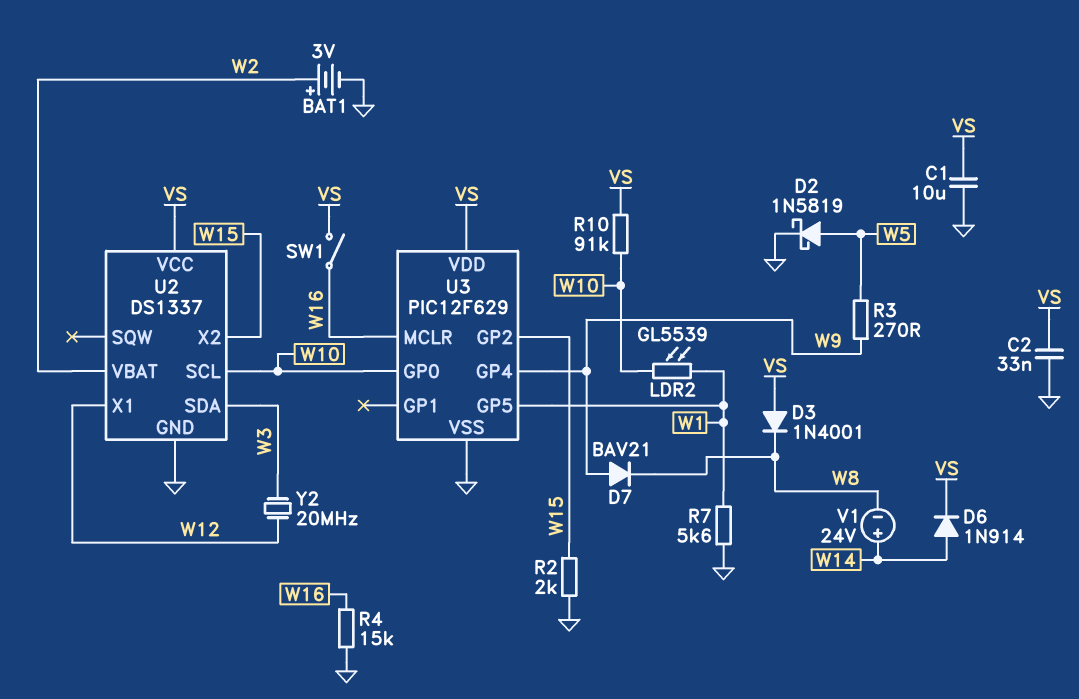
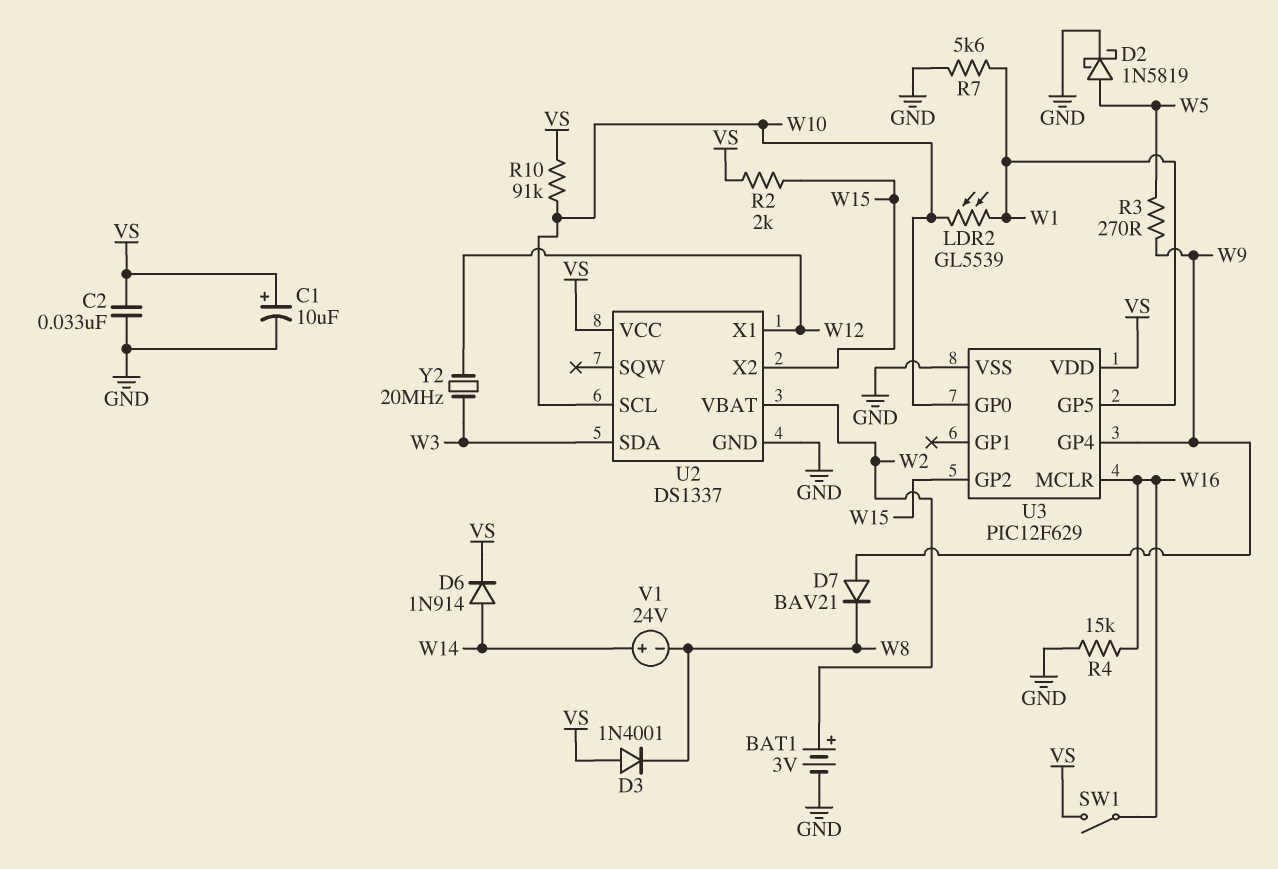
C1: 10uF (GND, VS) -> 10uF (plus VS, minus GND)
R2: 2k (GND, W15) -> 2k (VS, W15)

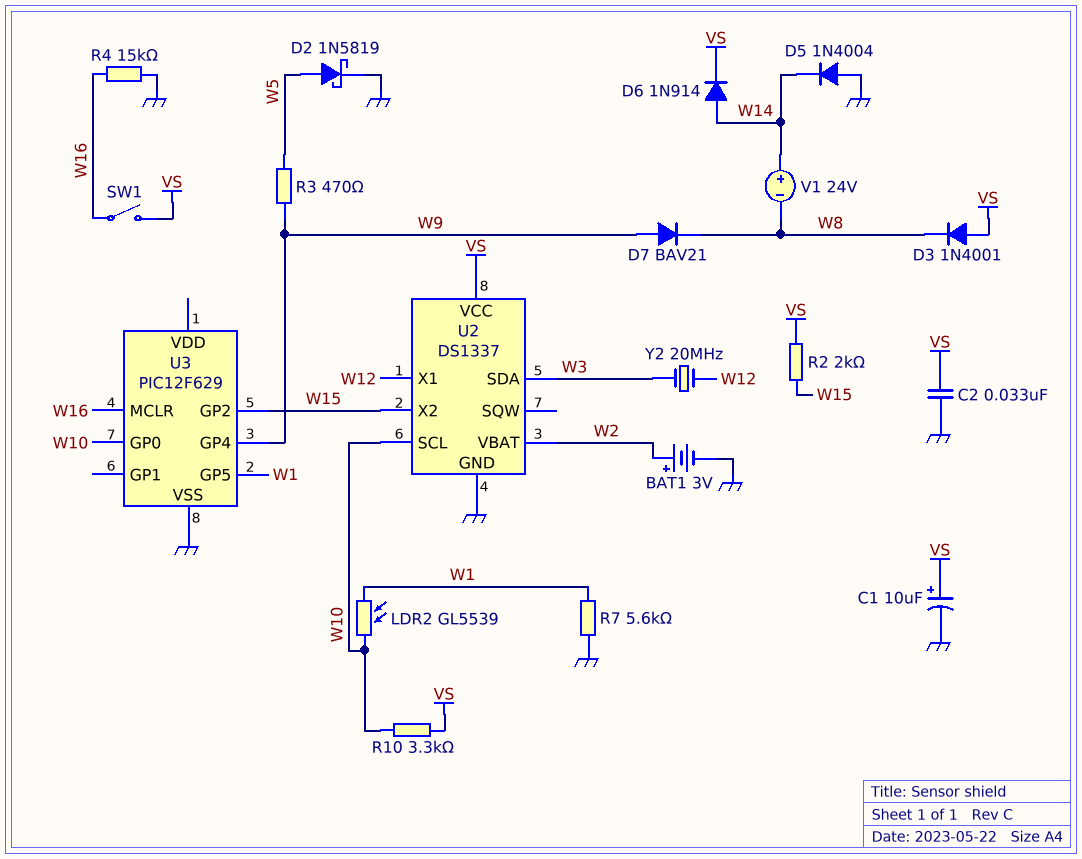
D5: none -> diode 1N4004 (A GND, K W14)
R3: 270 (W5, W9) -> 470 (W5, W9)
R10: 91k (VS, W10) -> 3.3k (VS, W10)
U3 pin VDD: VS -> none

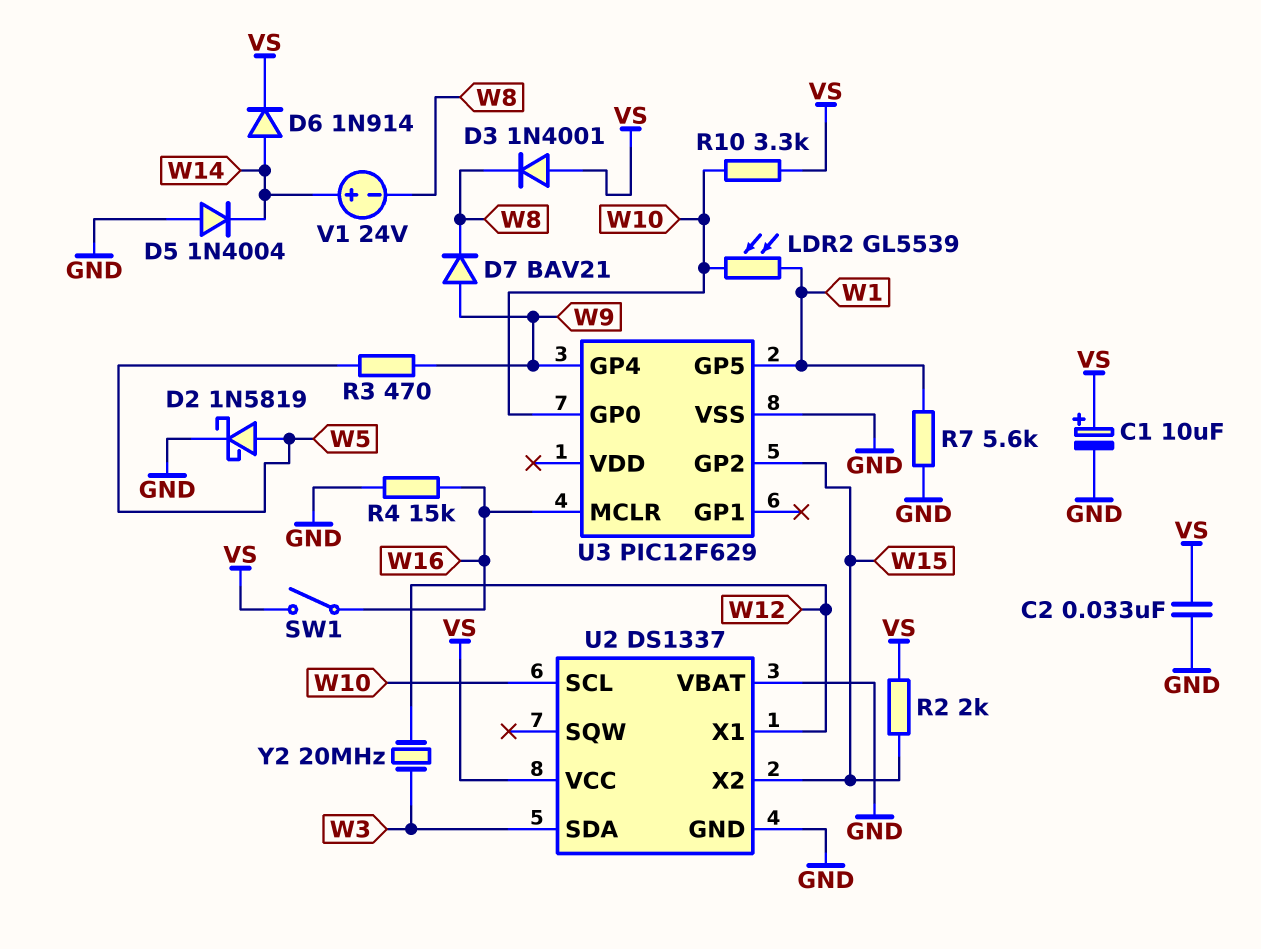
BAT1: 3V (plus W2, minus GND) -> none
U2 pin VBAT: W2 -> GND

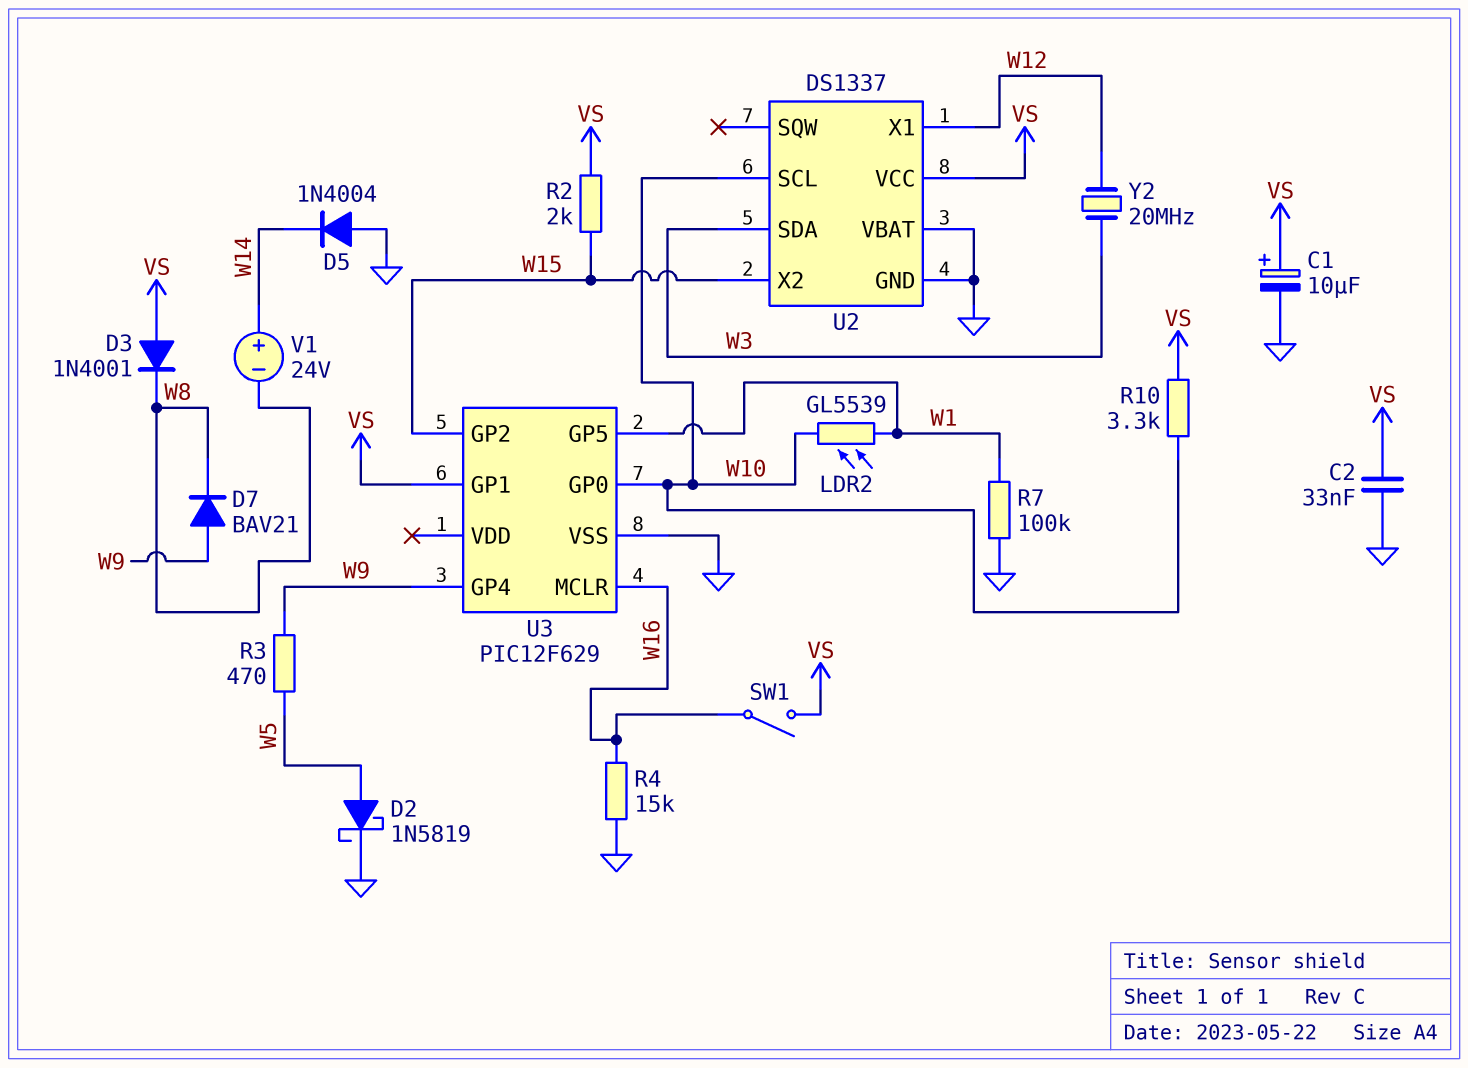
D6: diode 1N914 (A W14, K VS) -> none
R7: 5.6k (GND, W1) -> 100k (GND, W1)
U3 pin GP1: none -> VS

